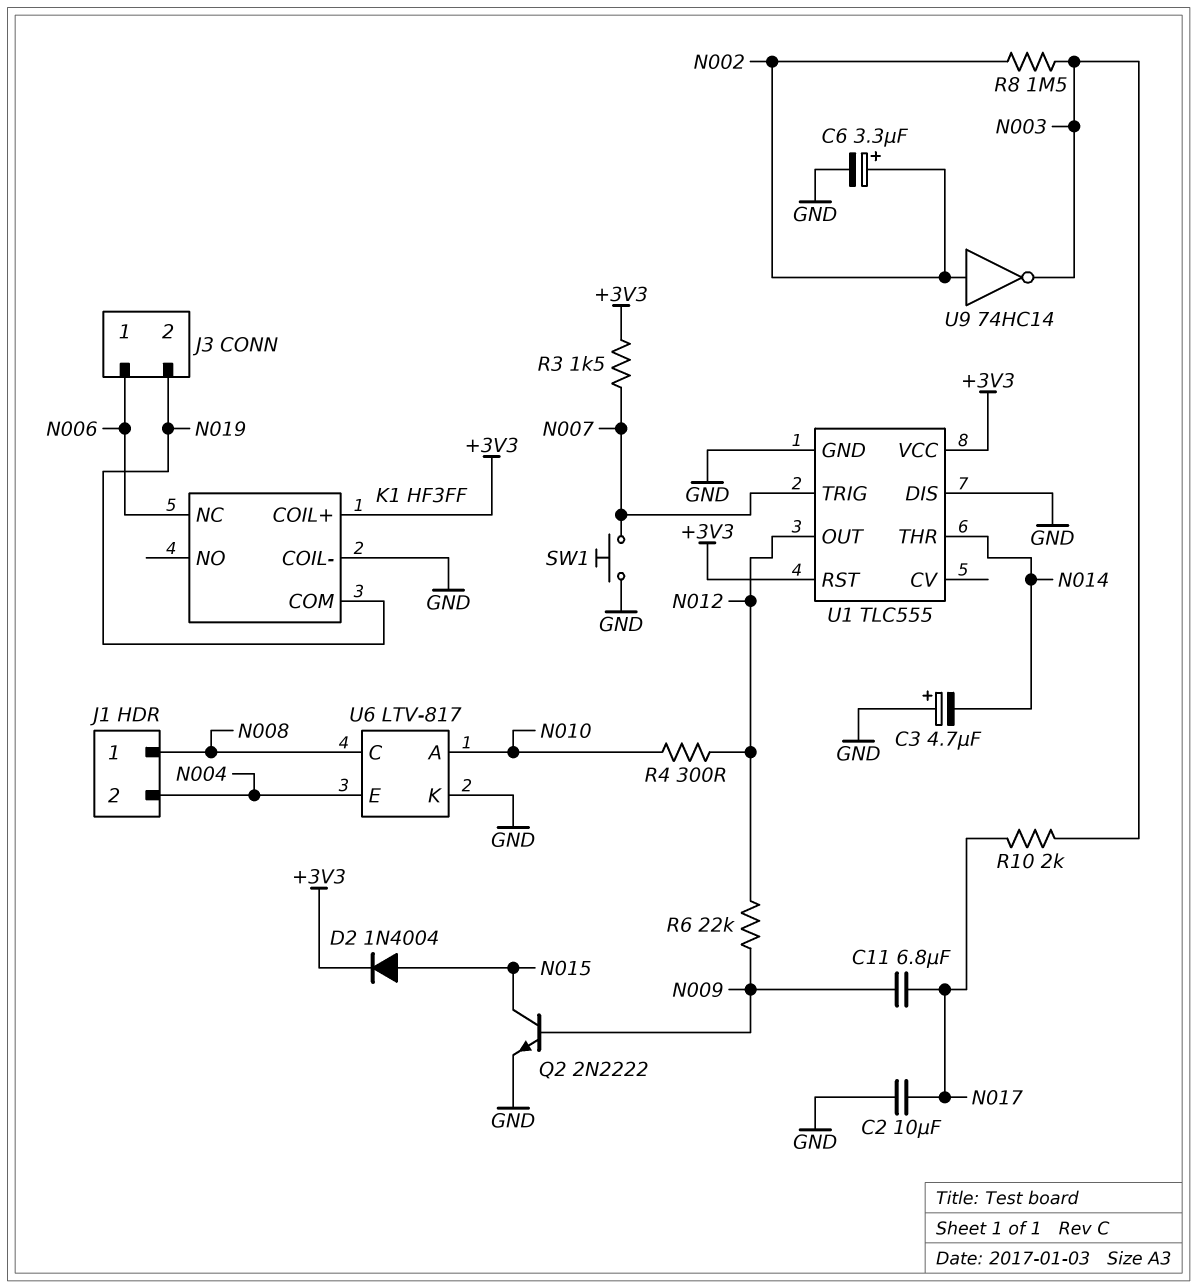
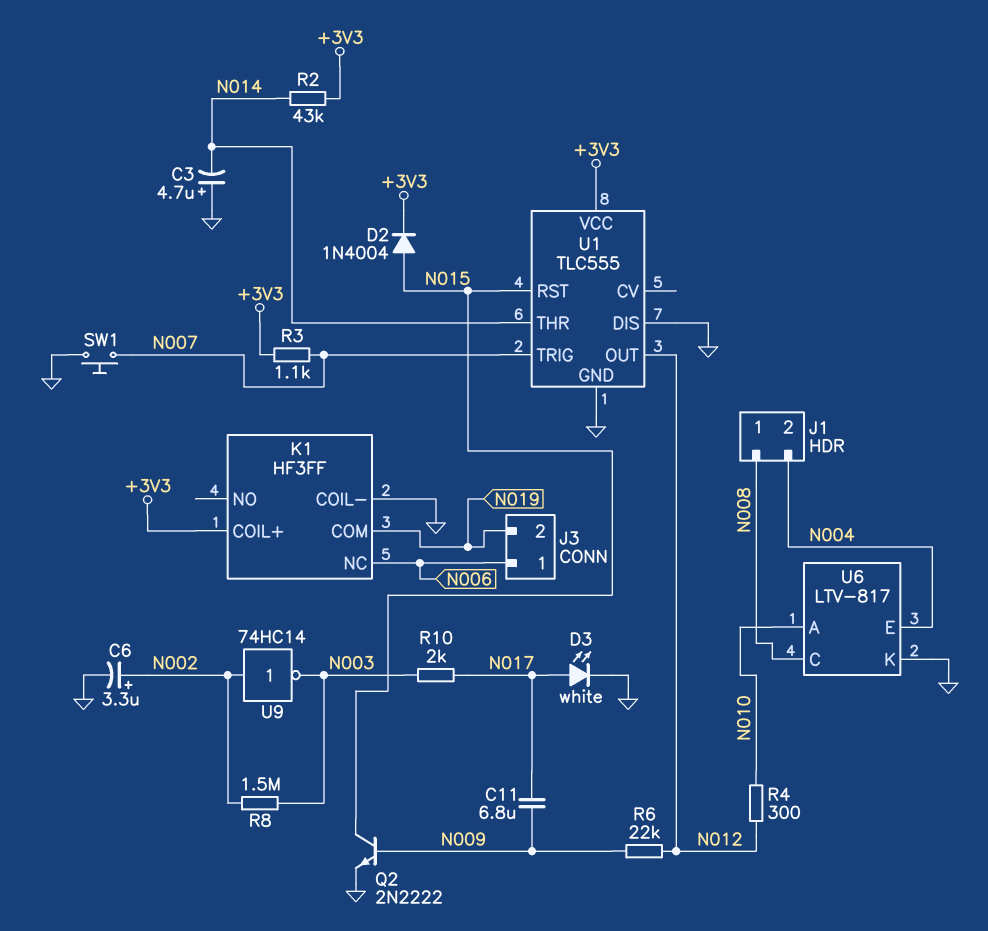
C2: 10uF (GND, N017) -> none
D3: none -> LED white (A N017, K GND)
R2: none -> 43k (+3V3, N014)
R3: 1.5k (+3V3, N007) -> 1.1k (+3V3, N007)
U1 pin RST: +3V3 -> N015

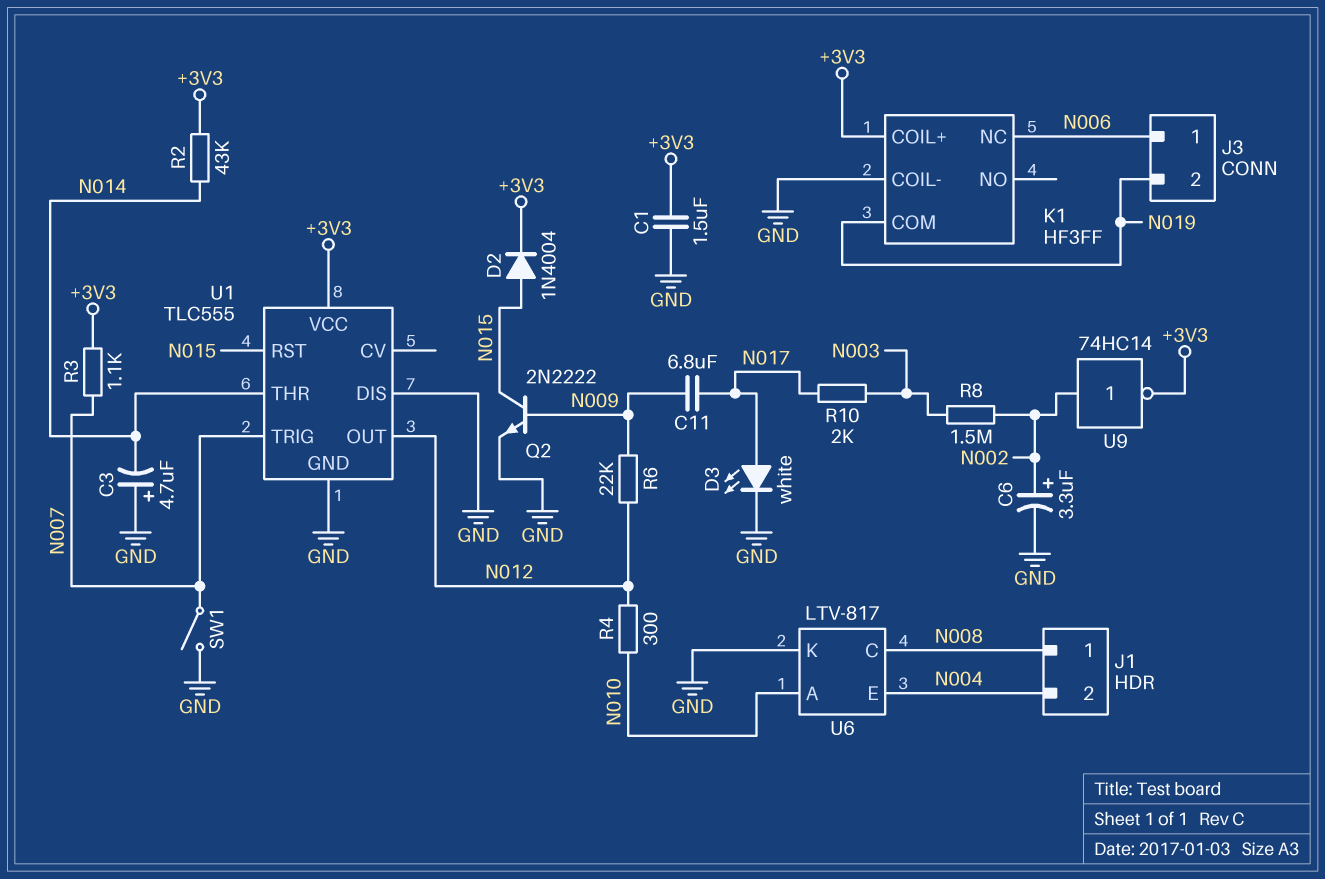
C1: none -> 1.5uF (+3V3, GND)
SW1: button (GND, N007) -> switch (GND, N007)
U9: NOT 74HC14 (in N002, out N003) -> NOT 74HC14 (in N002, out +3V3)

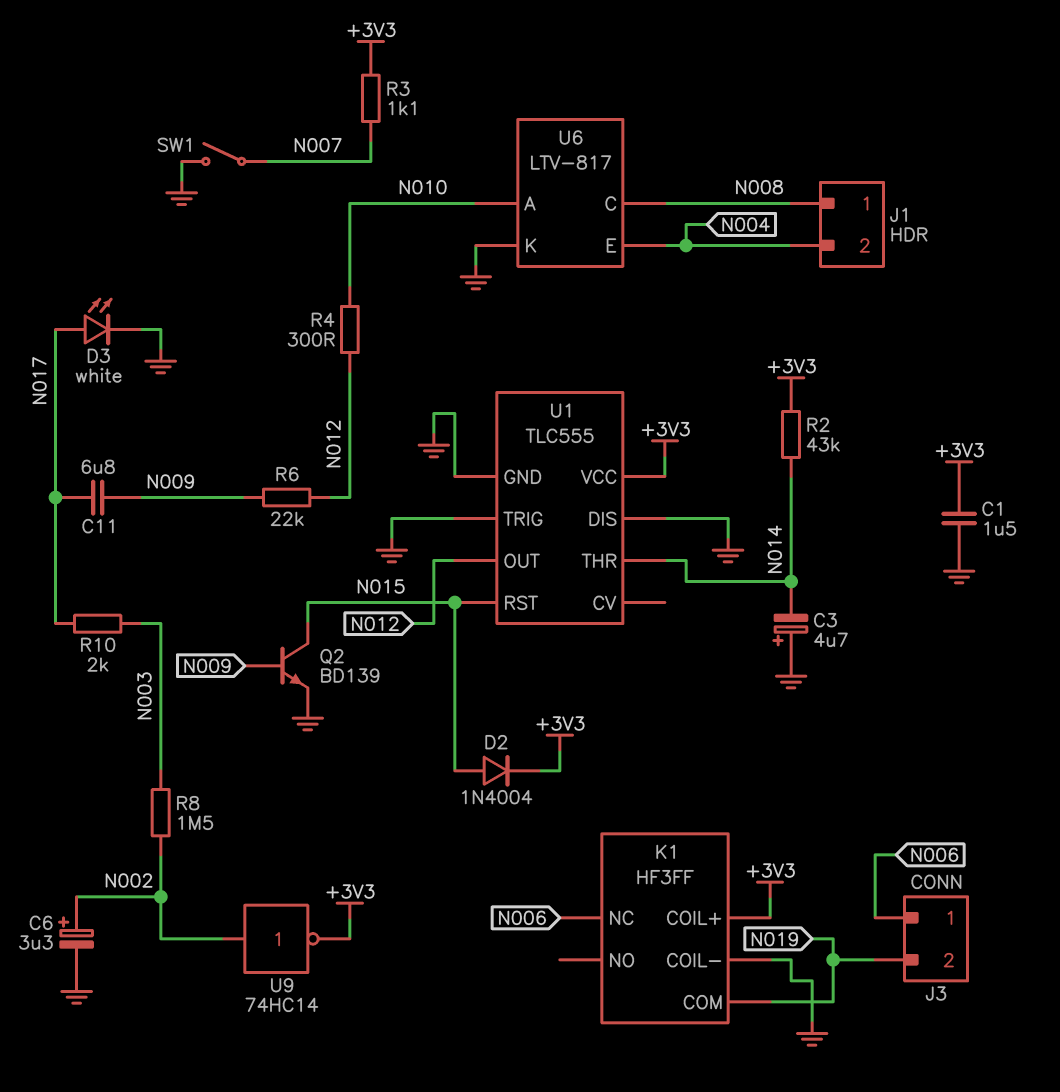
Q2: NPN 2N2222 (B N009, C N015, E GND) -> NPN BD139 (B N009, C N015, E GND)
U1 pin TRIG: N007 -> GND

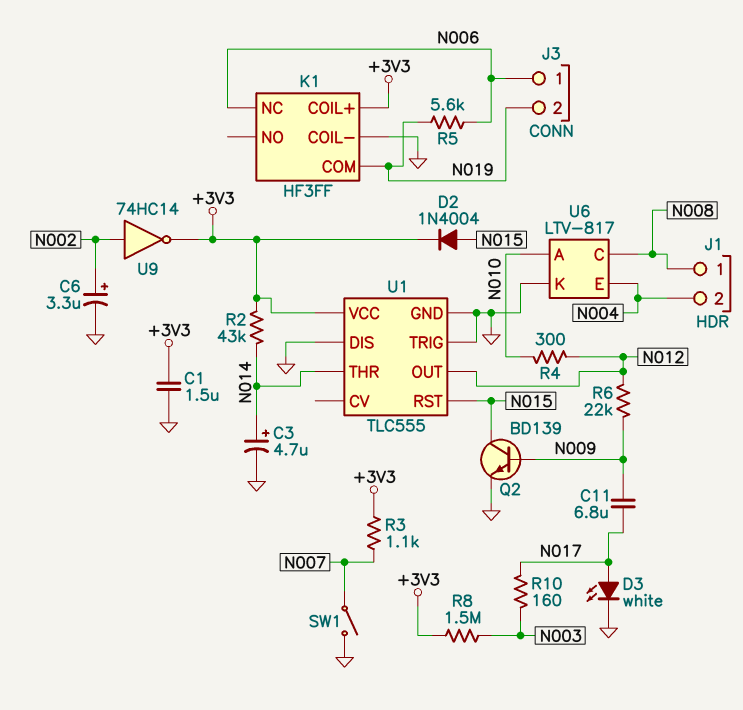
C3: 4.7uF (plus GND, minus N014) -> 4.7uF (plus N014, minus GND)
R5: none -> 5.6k (N006, N019)
R8: 1.5M (N002, N003) -> 1.5M (+3V3, N003)
R10: 2k (N003, N017) -> 160 (N003, N017)

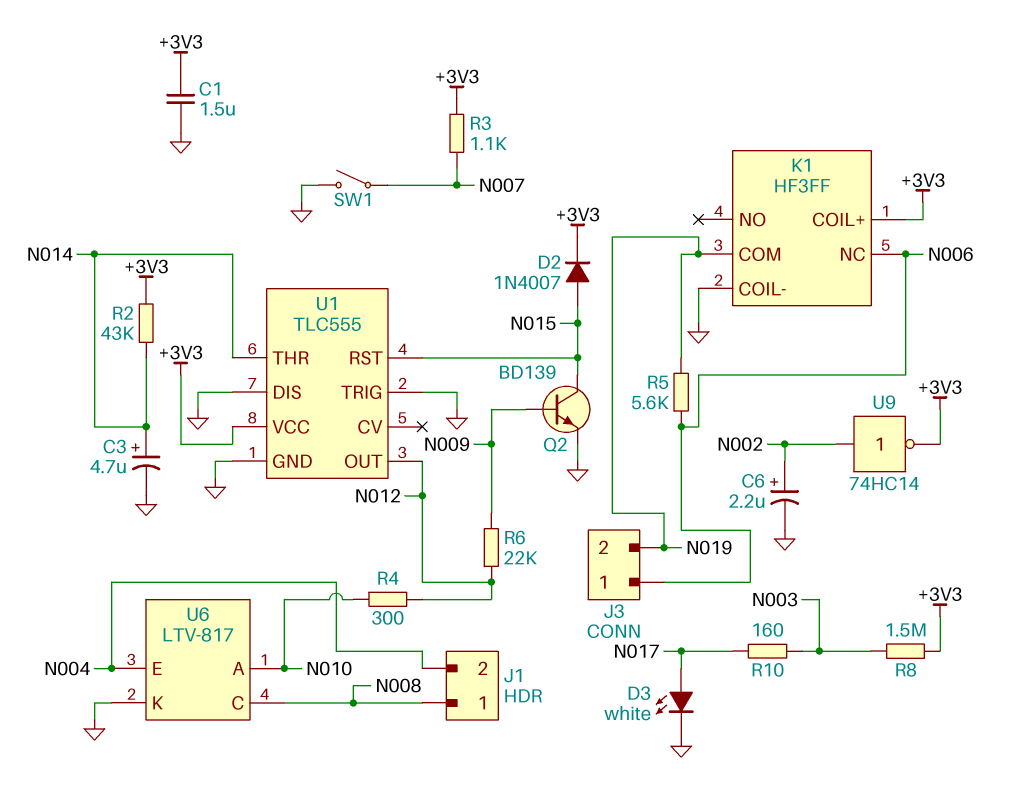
C6: 3.3uF (plus N002, minus GND) -> 2.2uF (plus N002, minus GND)
C11: 6.8uF (N009, N017) -> none
D2: diode 1N4004 (A N015, K +3V3) -> diode 1N4007 (A N015, K +3V3)

